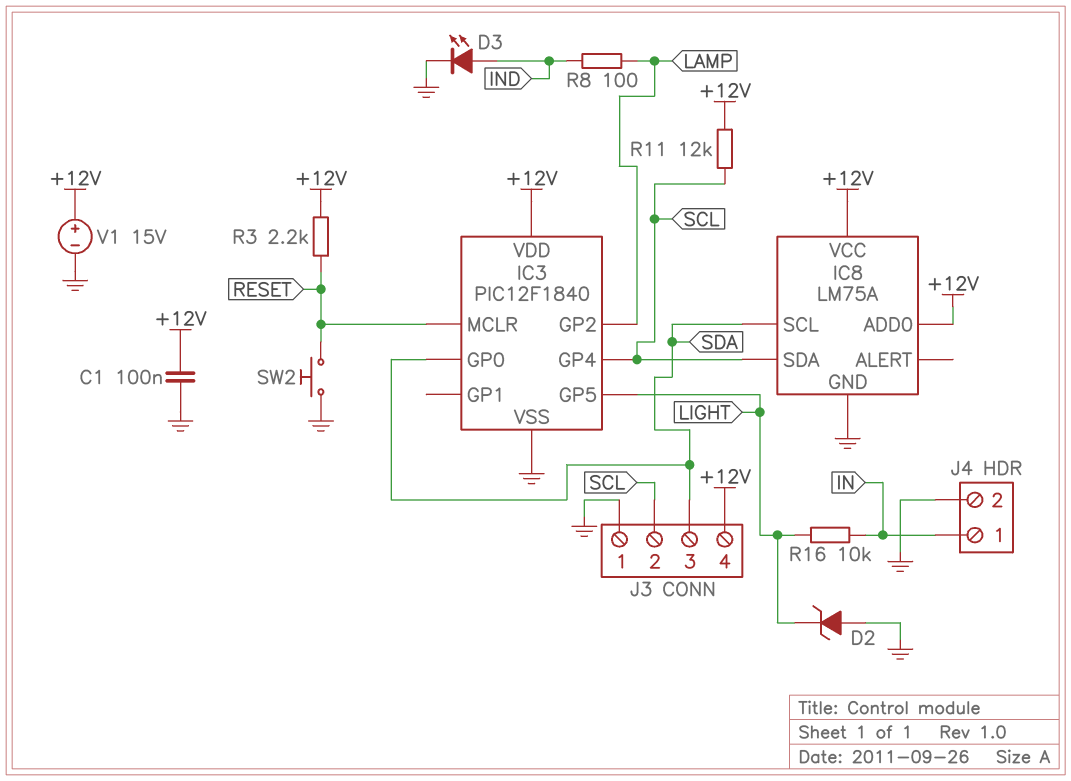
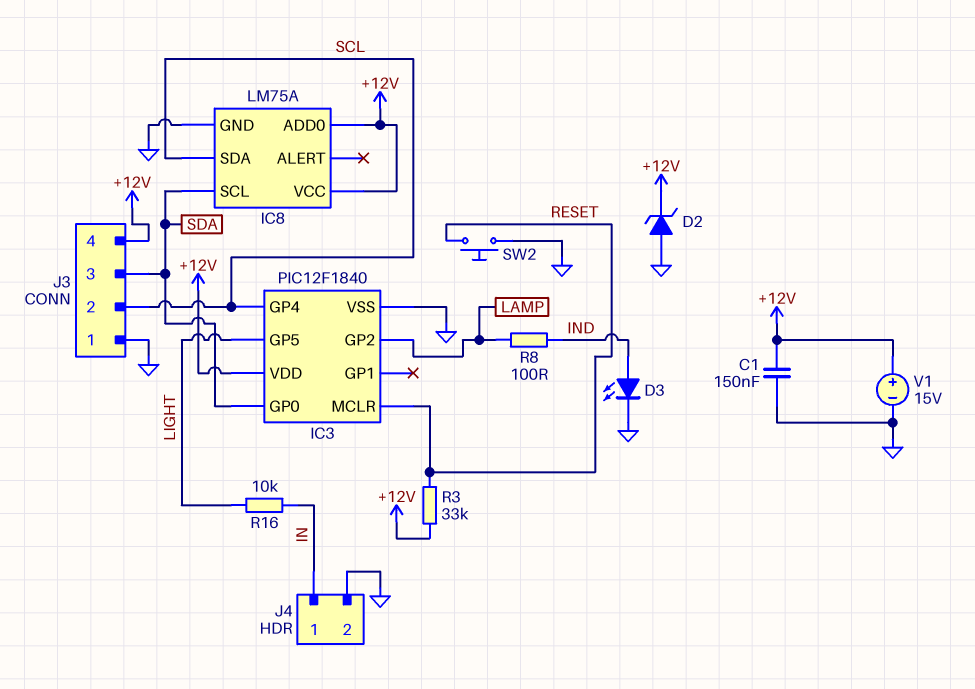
C1: 100nF (+12V, GND) -> 150nF (+12V, GND)
D2: zener (A GND, K LIGHT) -> zener (A GND, K +12V)
R3: 2.2k (+12V, RESET) -> 33k (+12V, RESET)
R11: 12k (+12V, SCL) -> none

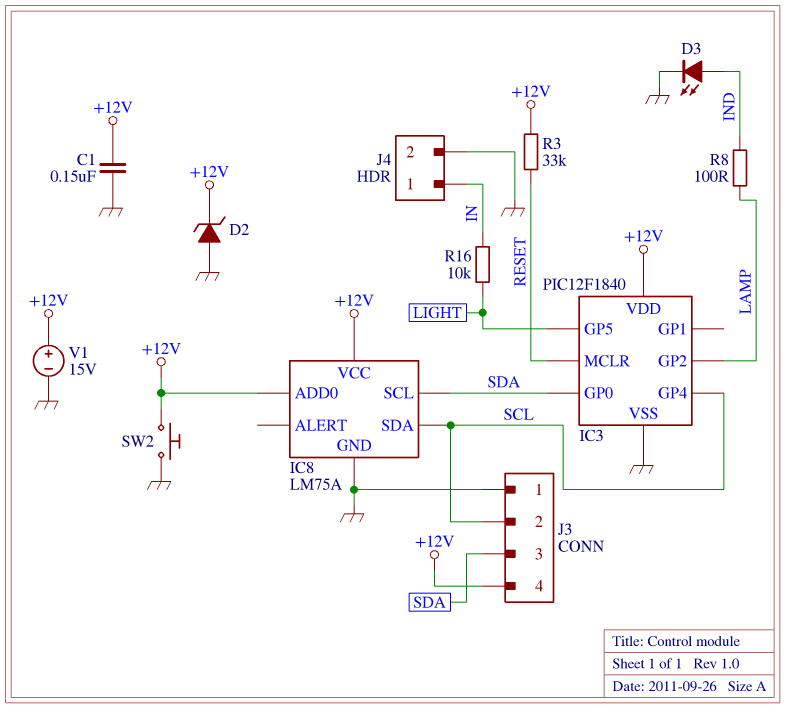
SW2: button (GND, RESET) -> button (+12V, GND)

